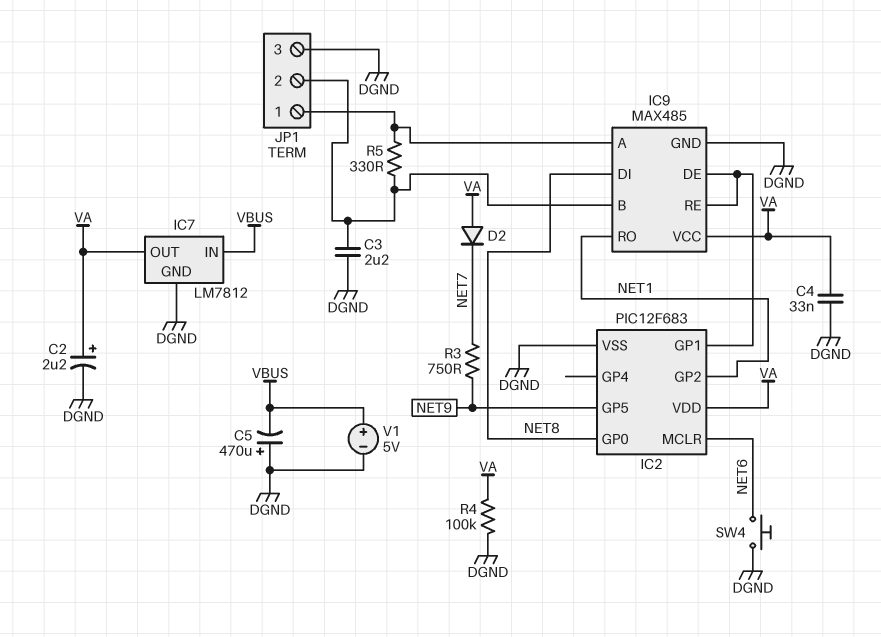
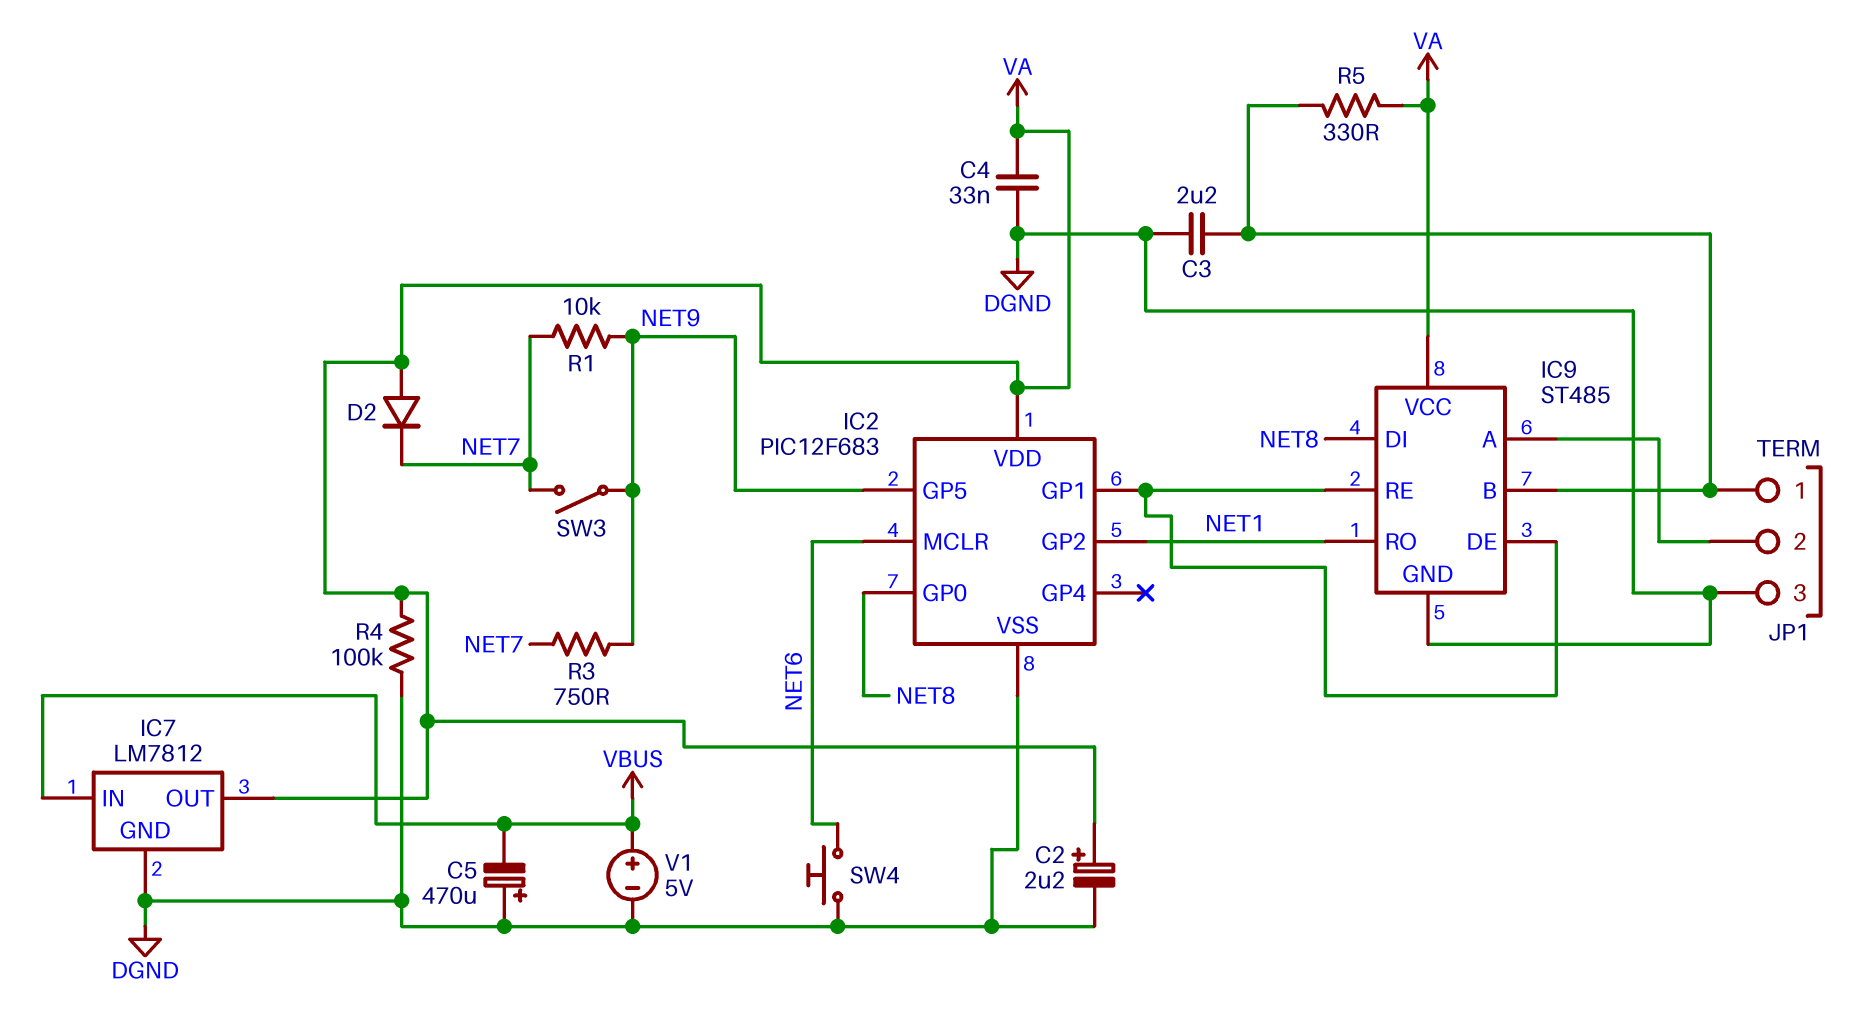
IC9: MAX485 -> ST485
JP1 pin 1: IC9/A -> IC9/B
JP1 pin 2: IC9/B -> IC9/A
R1: none -> 10k (NET7, NET9)
R5: 330 (IC9/A, IC9/B) -> 330 (IC9/B, VA)
SW3: none -> switch (NET7, NET9)

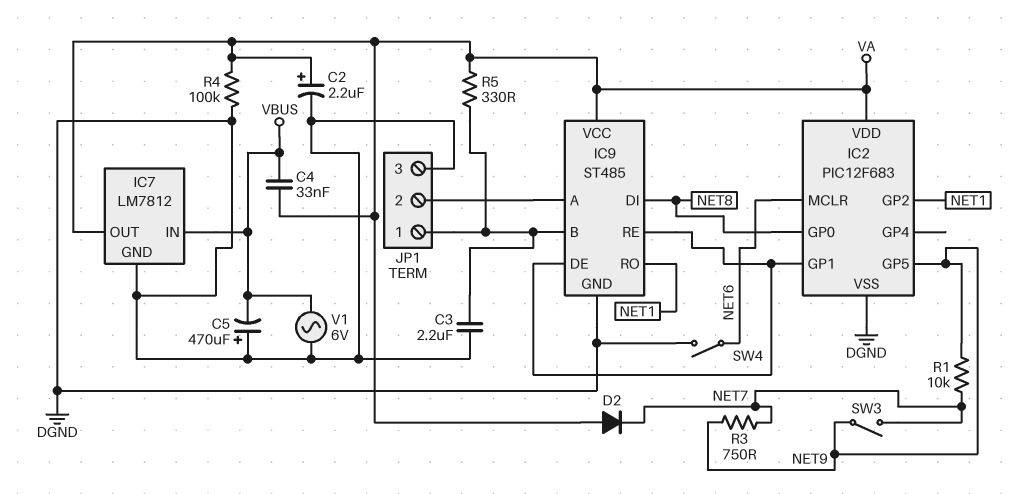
C4: 33nF (DGND, VA) -> 33nF (VA, VBUS)
SW4: button (DGND, NET6) -> switch (DGND, NET6)
V1: 5V (plus VBUS, minus DGND) -> AC 6V (DGND, VBUS)

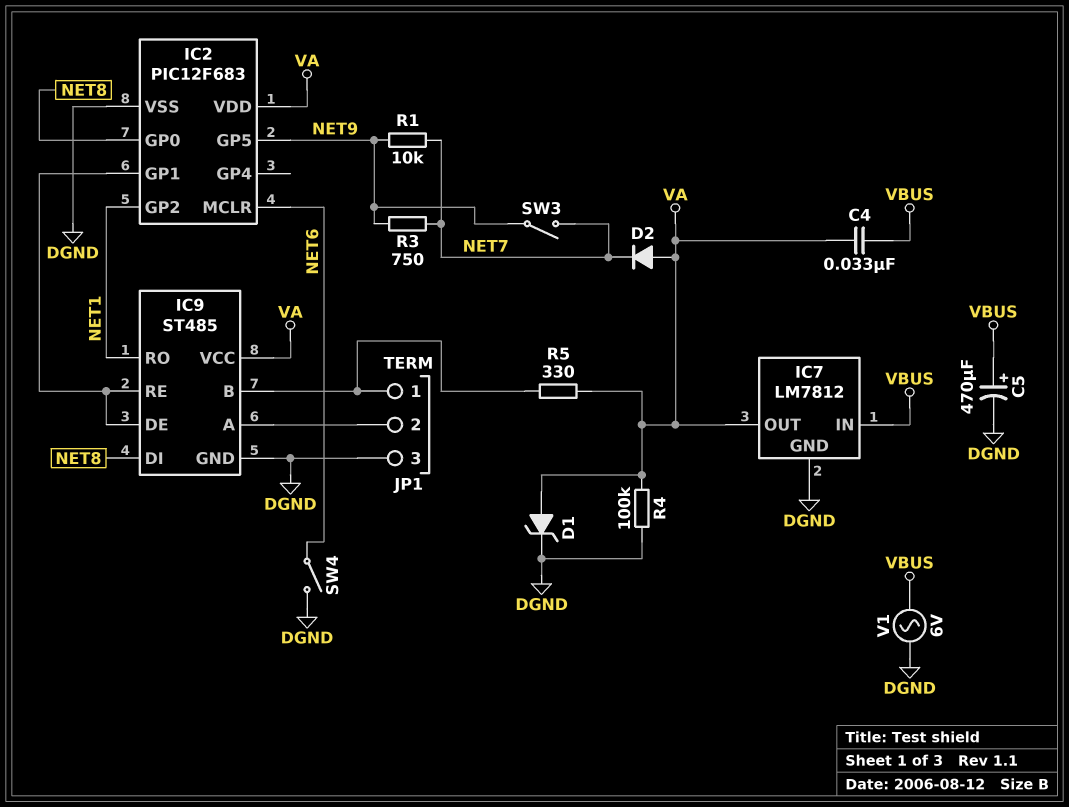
C2: 2.2uF (plus VA, minus DGND) -> none
C3: 2.2uF (DGND, IC9/B) -> none
C5: 470uF (plus DGND, minus VBUS) -> 470uF (plus VBUS, minus DGND)
D1: none -> zener (A VA, K DGND)

